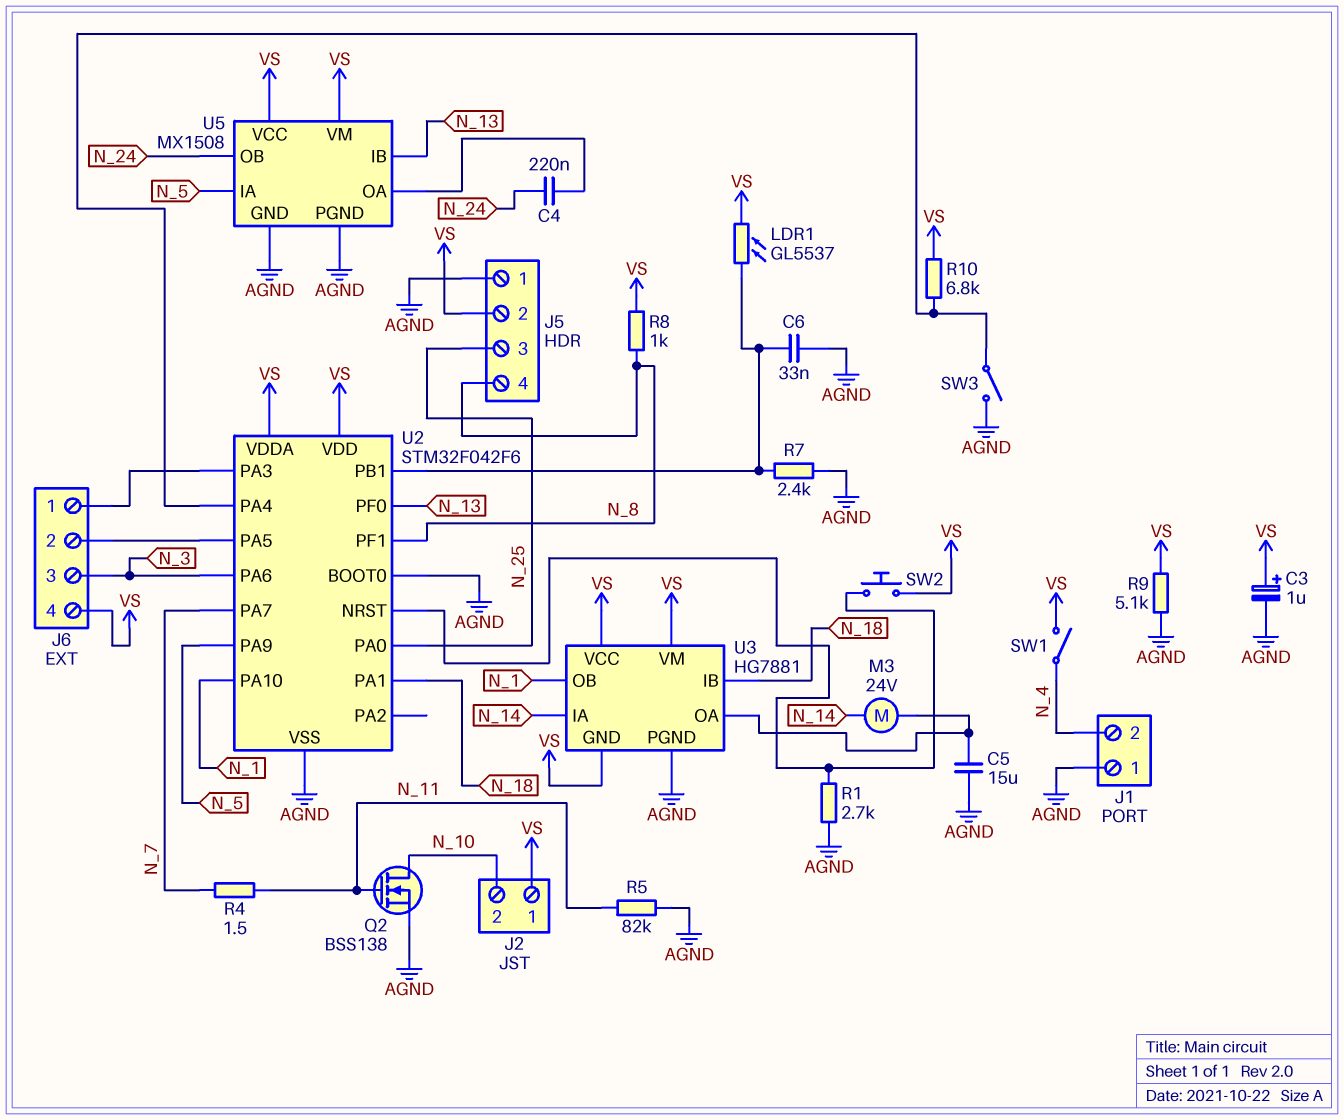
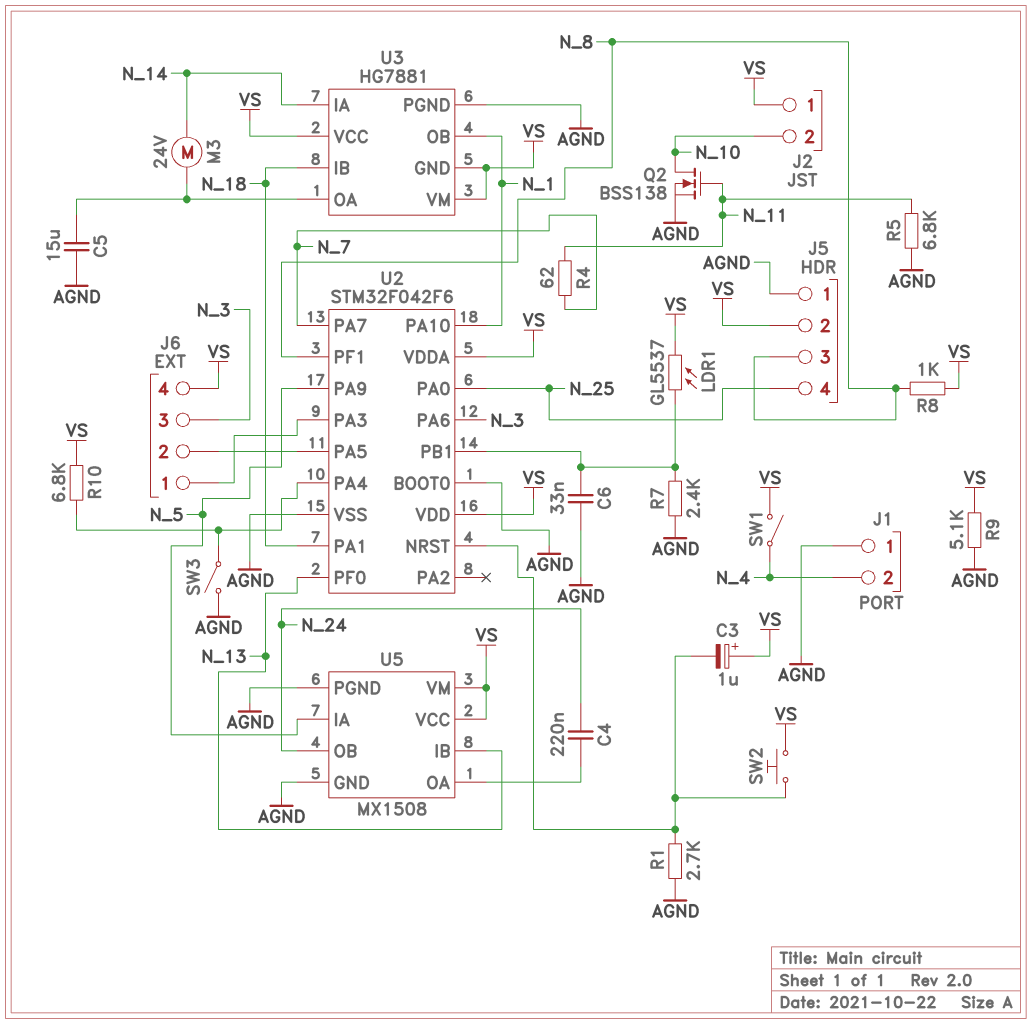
C3: 1uF (plus VS, minus AGND) -> 1uF (plus VS, minus U2/NRST)
J5 pin 3: N_25 -> N_8
J5 pin 4: N_8 -> N_25
R4: 1.5 (N_7, N_11) -> 62 (N_7, N_11)
R5: 82k (AGND, N_11) -> 6.8k (AGND, N_11)

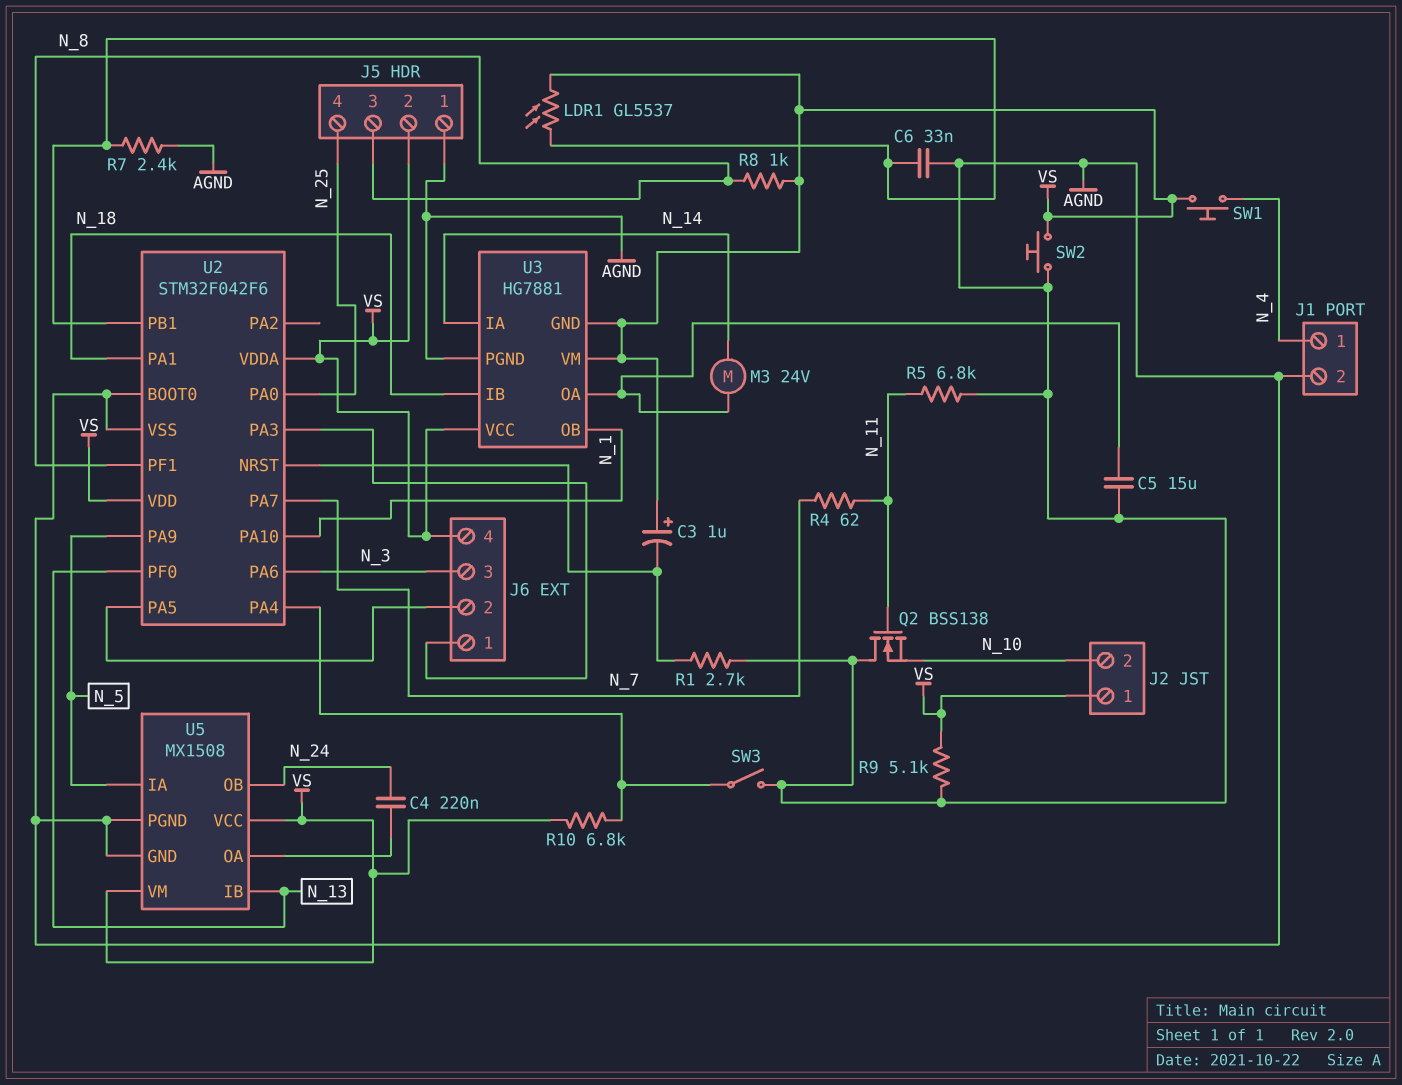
J1 pin 1: AGND -> N_4
J1 pin 2: N_4 -> AGND
Q2: NMOS BSS138 (G N_11, D N_10, S AGND) -> NMOS BSS138 (G N_11, D AGND, S N_10)
SW1: switch (N_4, VS) -> button (N_4, VS)
SW2: button (U2/NRST, VS) -> button (AGND, VS)

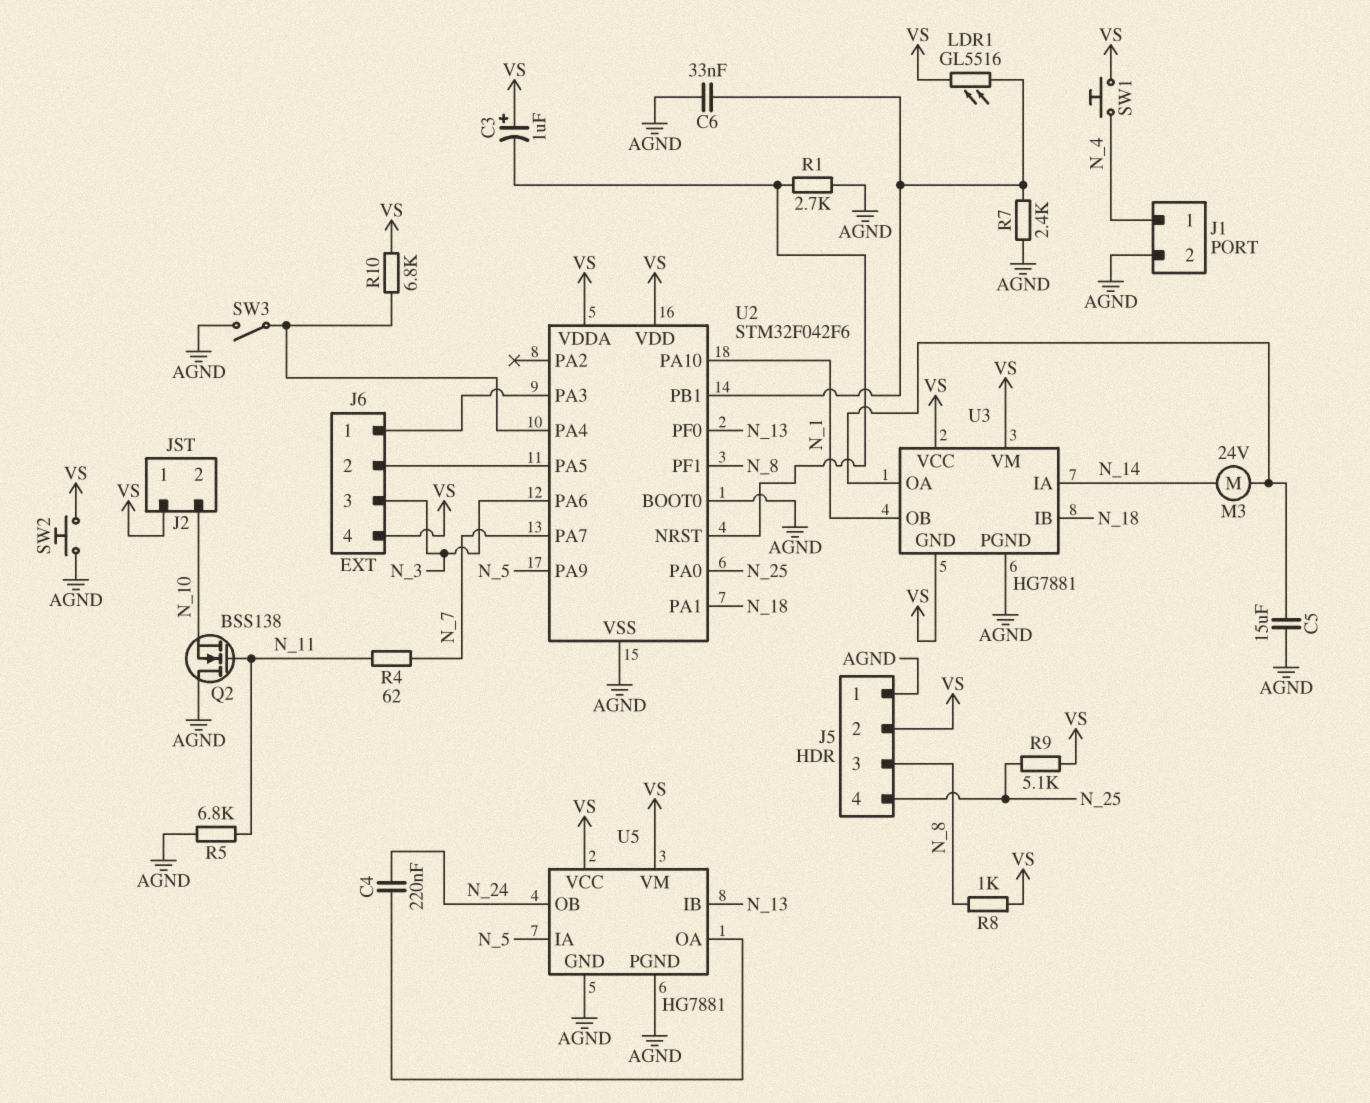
LDR1: GL5537 (U2/PB1, VS) -> GL5516 (U2/PB1, VS)
R9: 5.1k (AGND, VS) -> 5.1k (N_25, VS)
U5: MX1508 -> HG7881

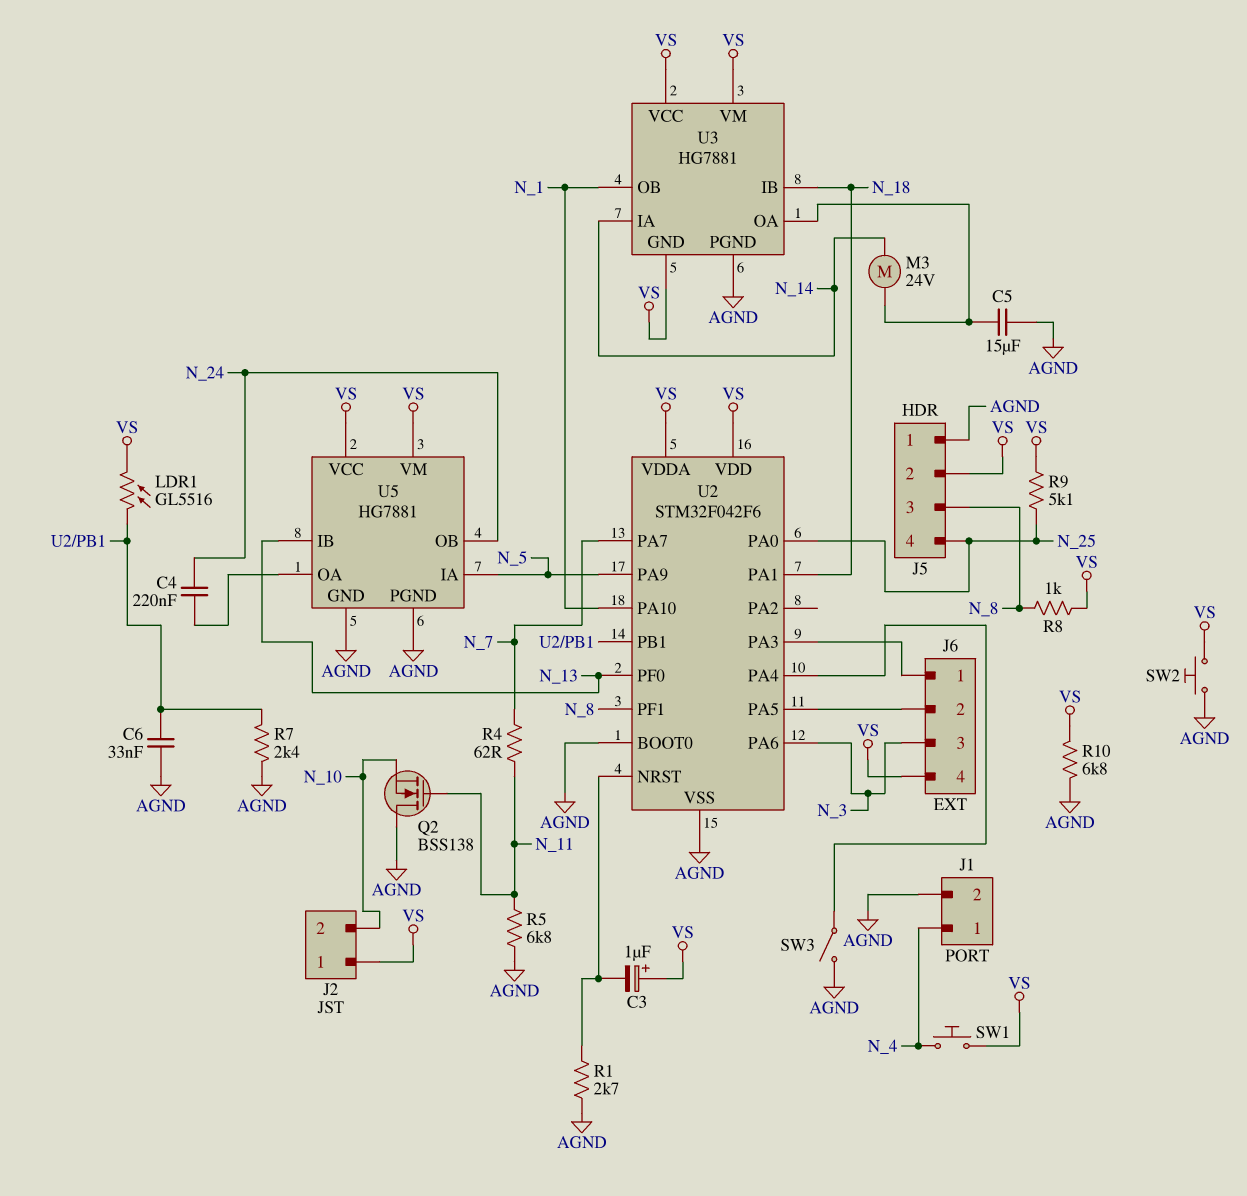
R10: 6.8k (U2/PA4, VS) -> 6.8k (AGND, VS)

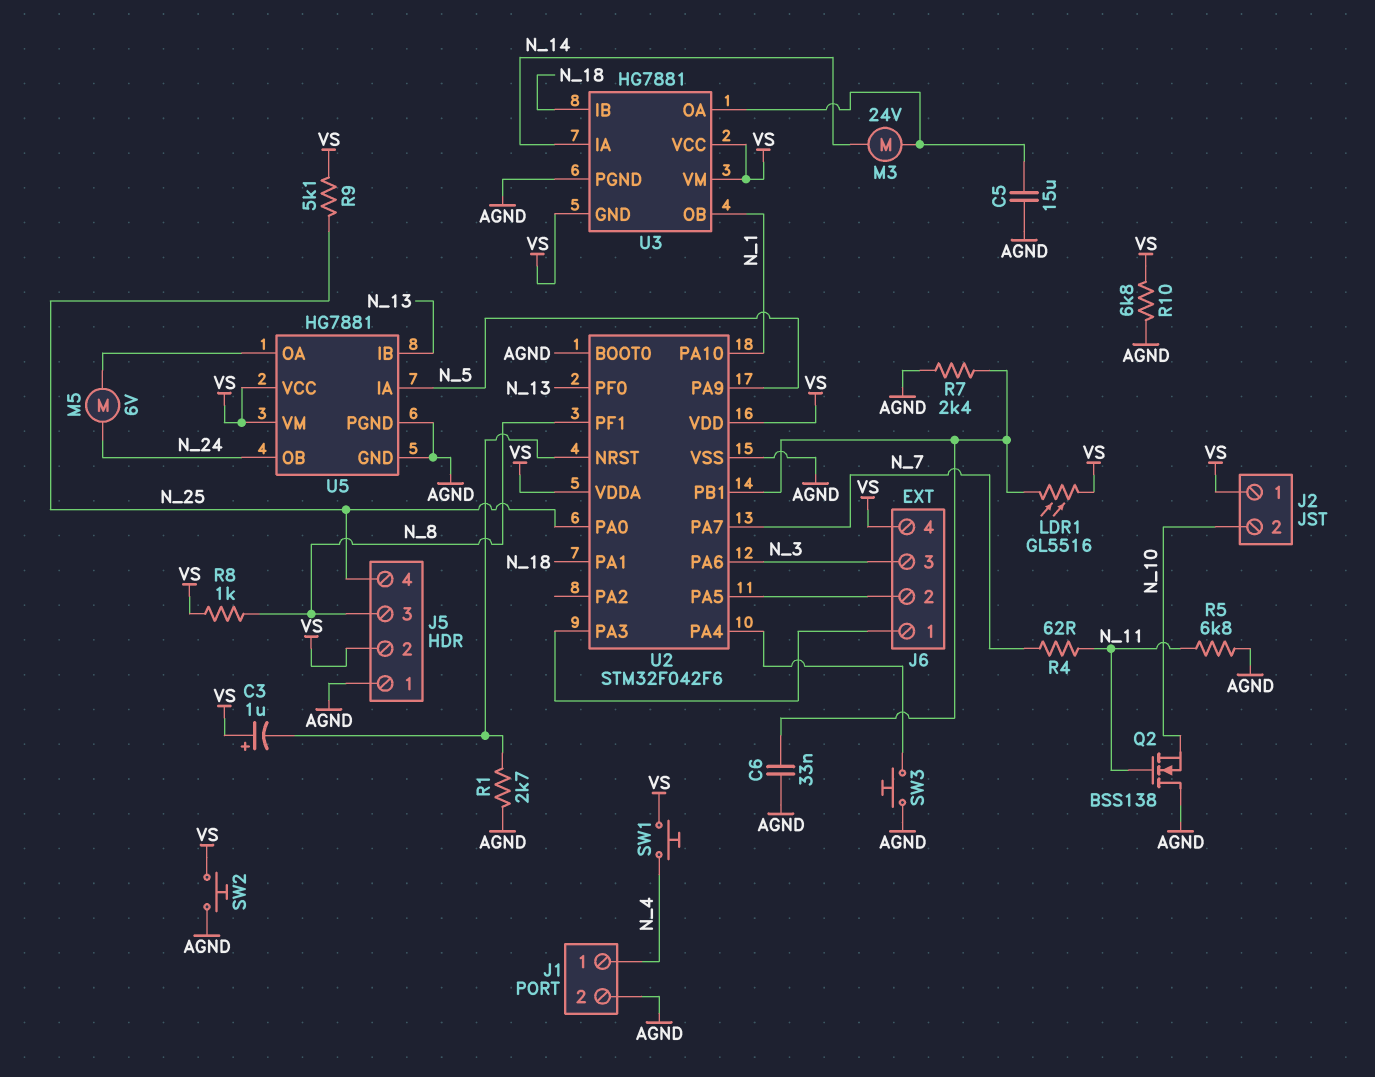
C4: 220nF (N_24, U5/OA) -> none
M5: none -> motor 6V (N_24, U5/OA)
SW3: switch (AGND, U2/PA4) -> button (AGND, U2/PA4)

